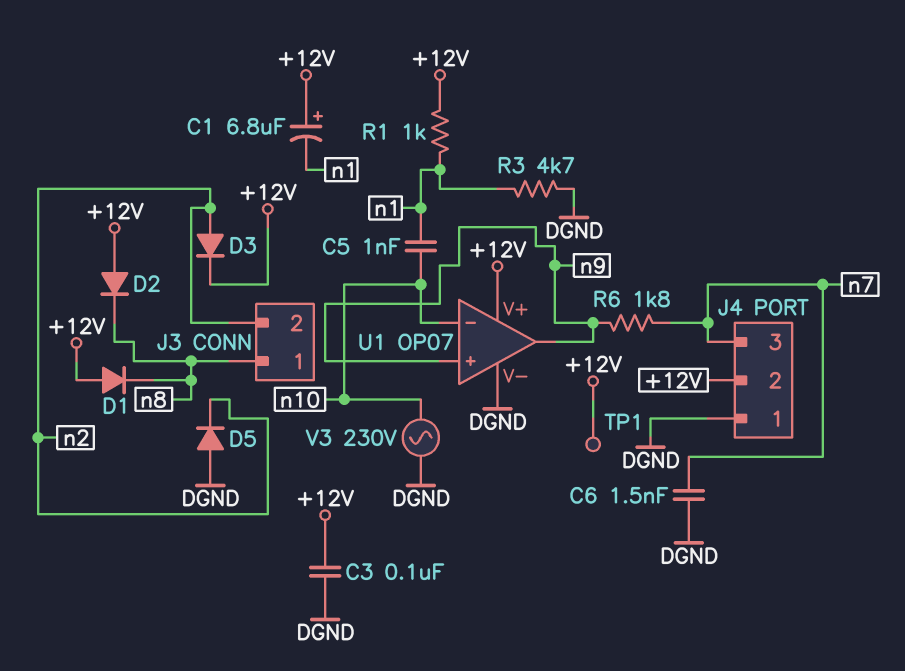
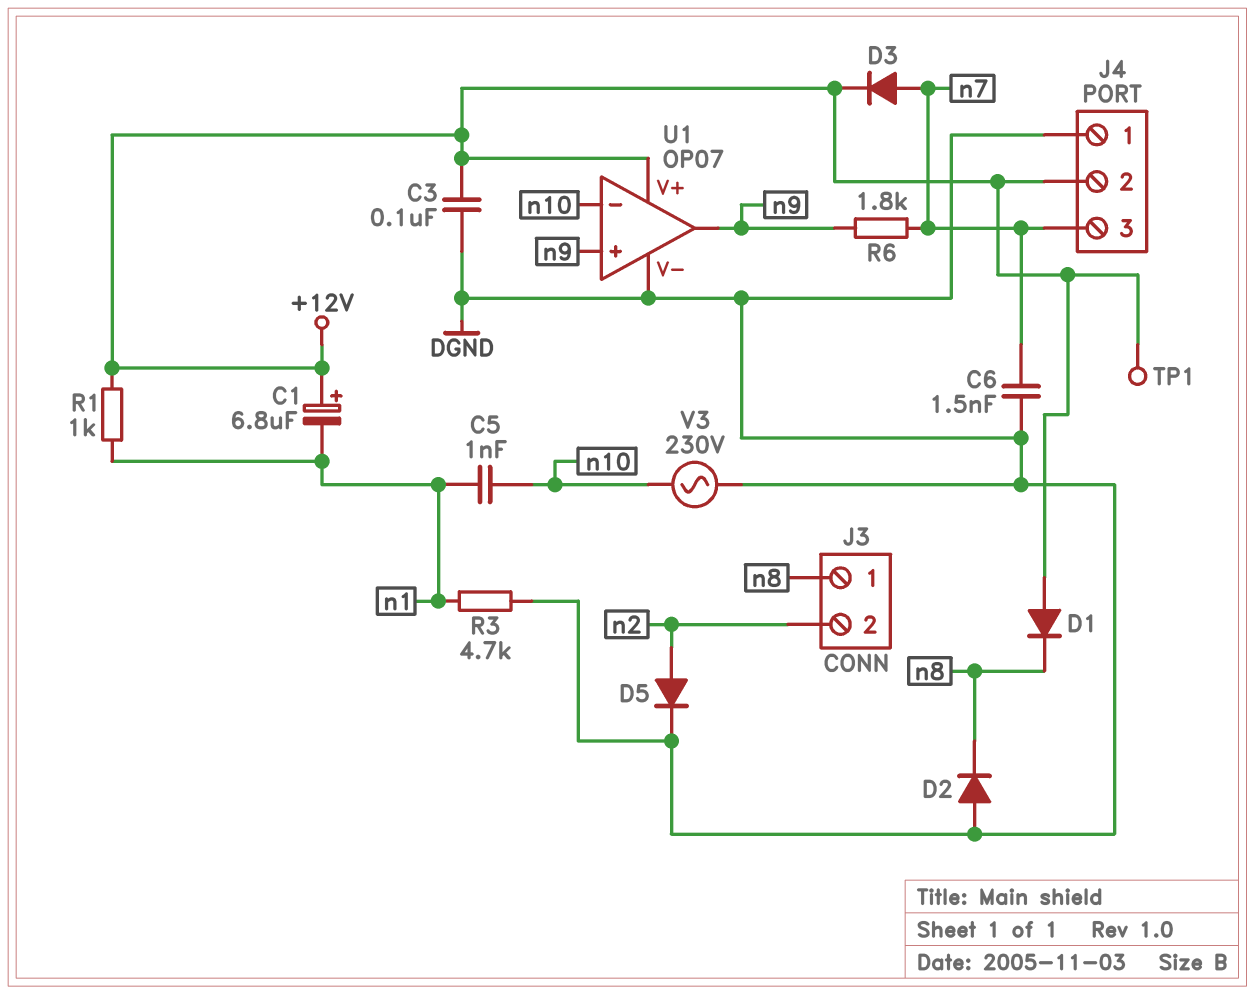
D2: diode (A +12V, K n8) -> diode (A DGND, K n8)
D3: diode (A n2, K +12V) -> diode (A n7, K +12V)
D5: diode (A DGND, K n2) -> diode (A n2, K DGND)

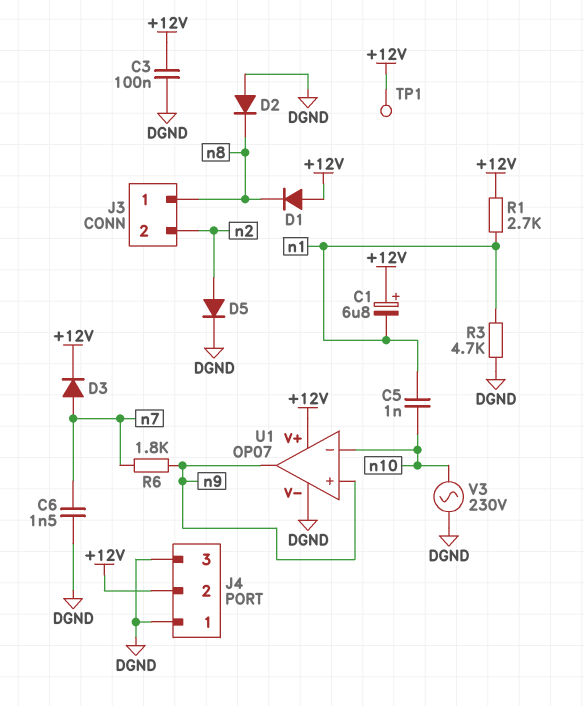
J4 pin 3: n7 -> DGND
R1: 1k (+12V, n1) -> 2.7k (+12V, n1)

